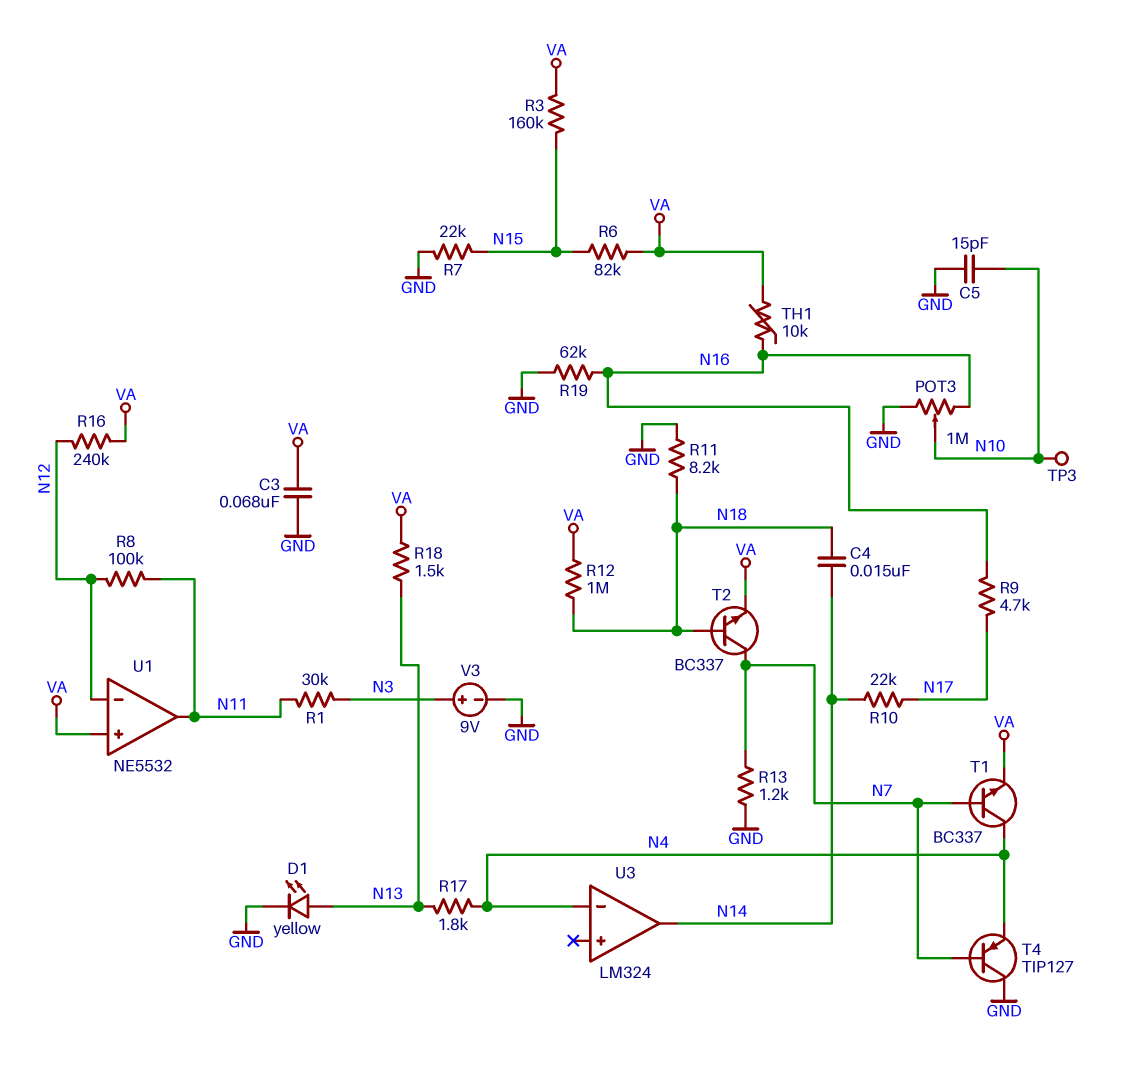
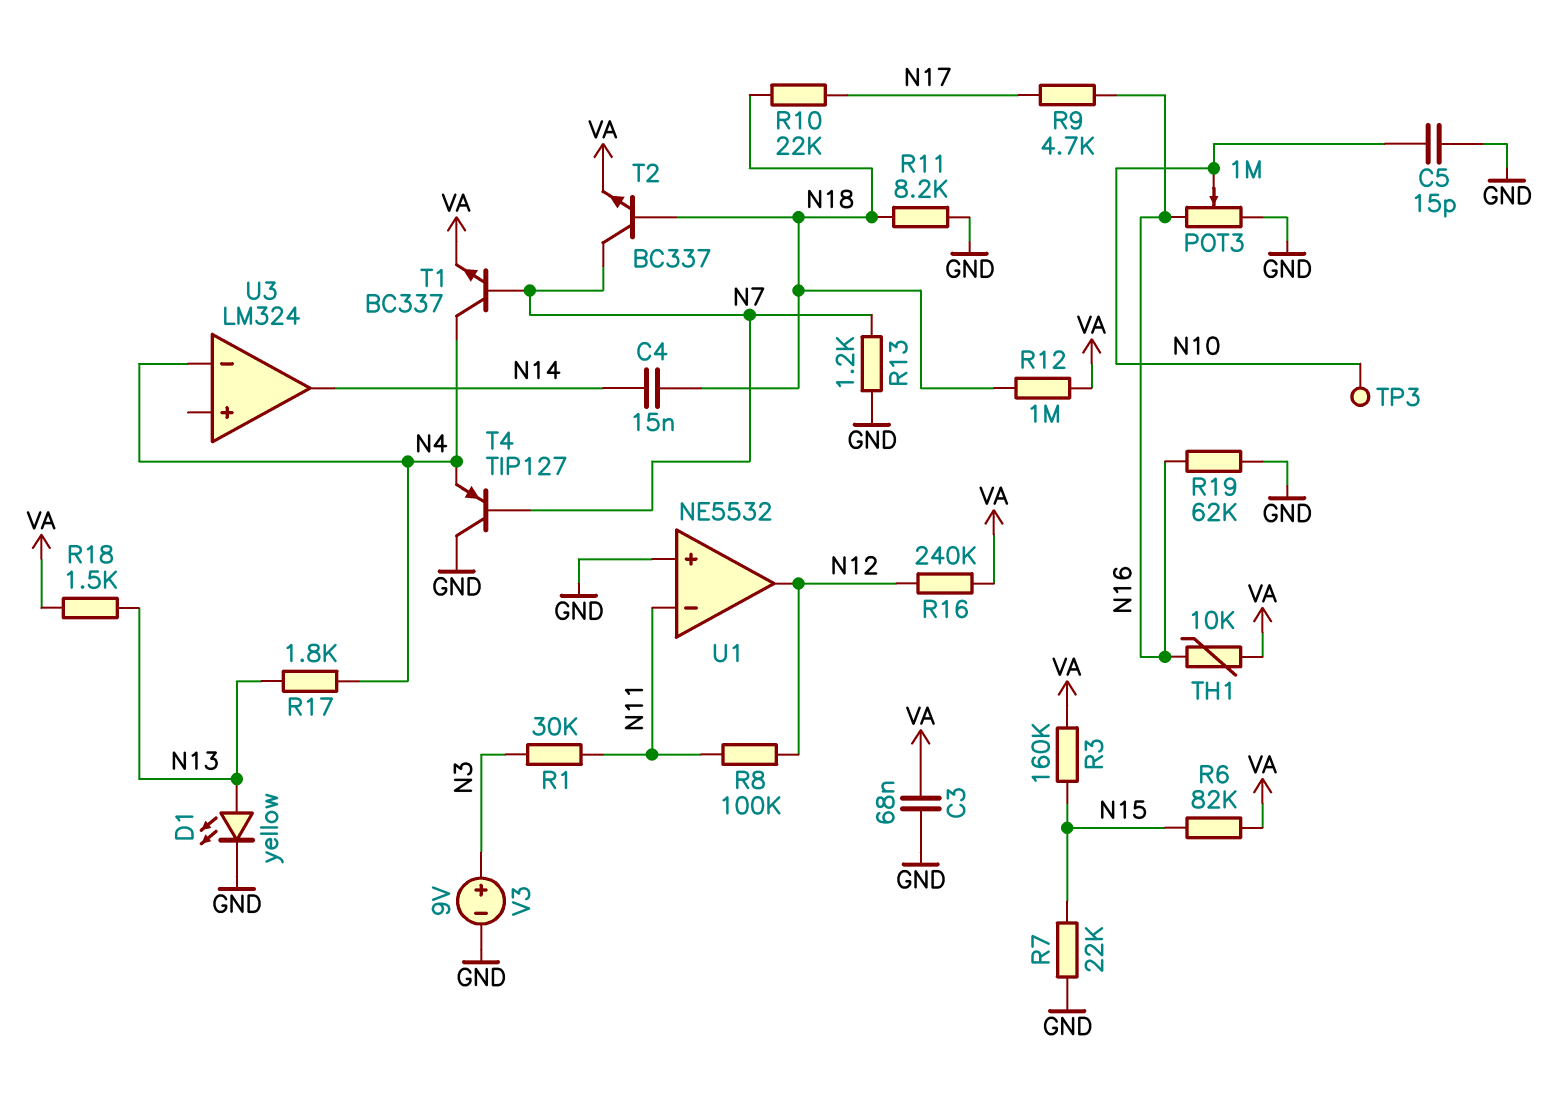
R10: 22k (N14, N17) -> 22k (N17, N18)
U1 pin in+: VA -> GND
U1 pin in-: N12 -> N11
U1 pin out: N11 -> N12

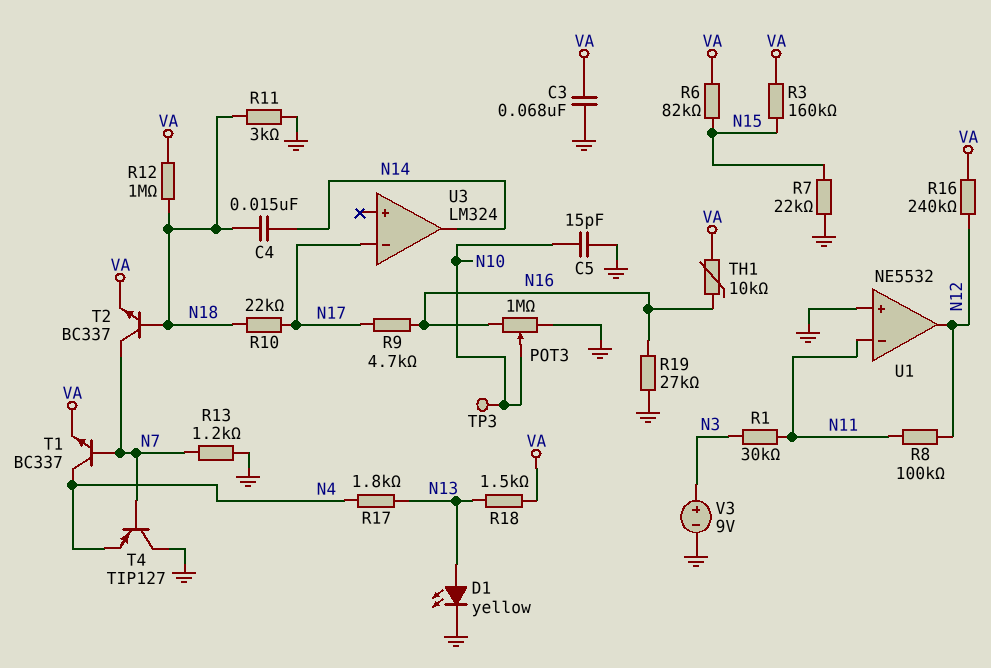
R11: 8.2k (GND, N18) -> 3k (GND, N18)
R19: 62k (GND, N16) -> 27k (GND, N16)
U3 pin in-: N4 -> N17

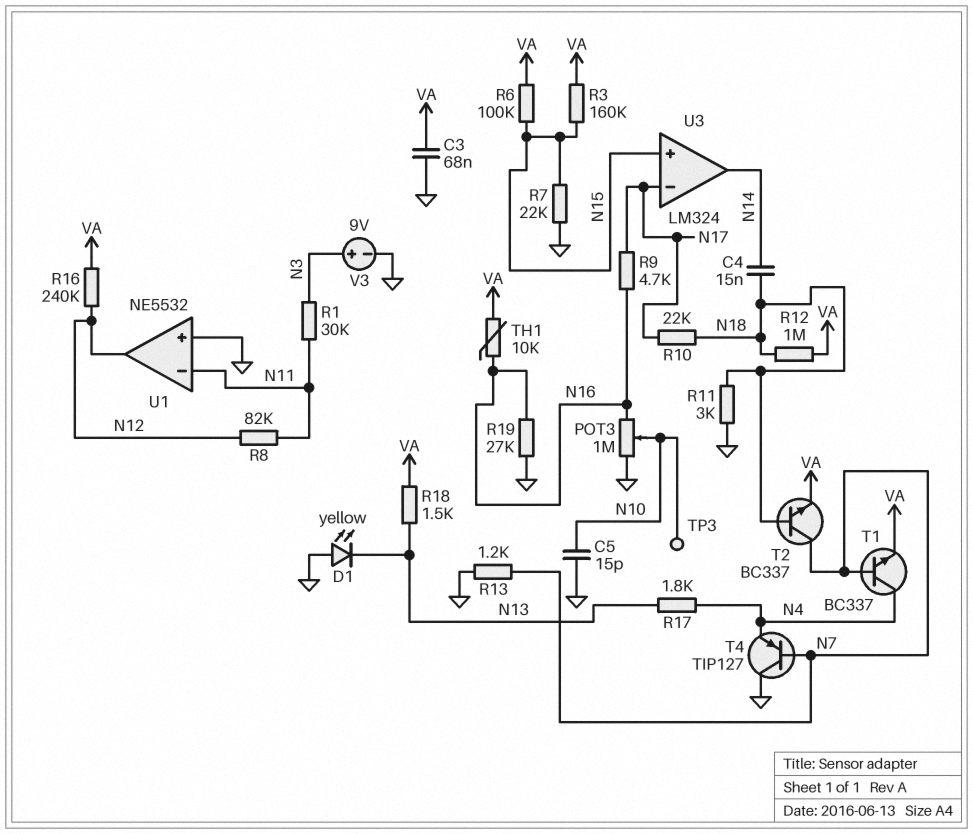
D1: LED yellow (A N13, K GND) -> LED yellow (A GND, K N13)
R6: 82k (N15, VA) -> 100k (N15, VA)
R8: 100k (N11, N12) -> 82k (N11, N12)
U3 pin in+: none -> N15

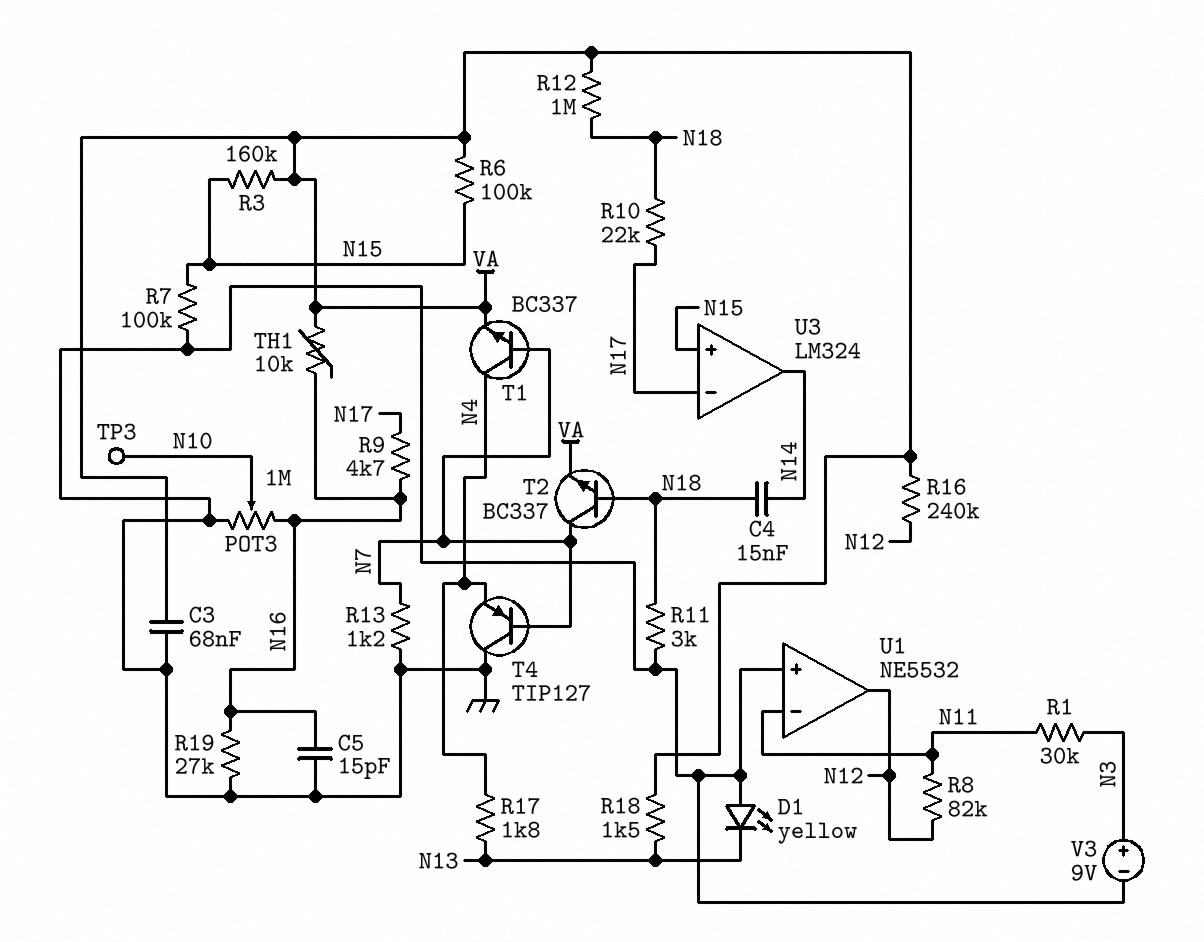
C5: 15pF (GND, N10) -> 15pF (GND, N16)
R7: 22k (GND, N15) -> 100k (GND, N15)

